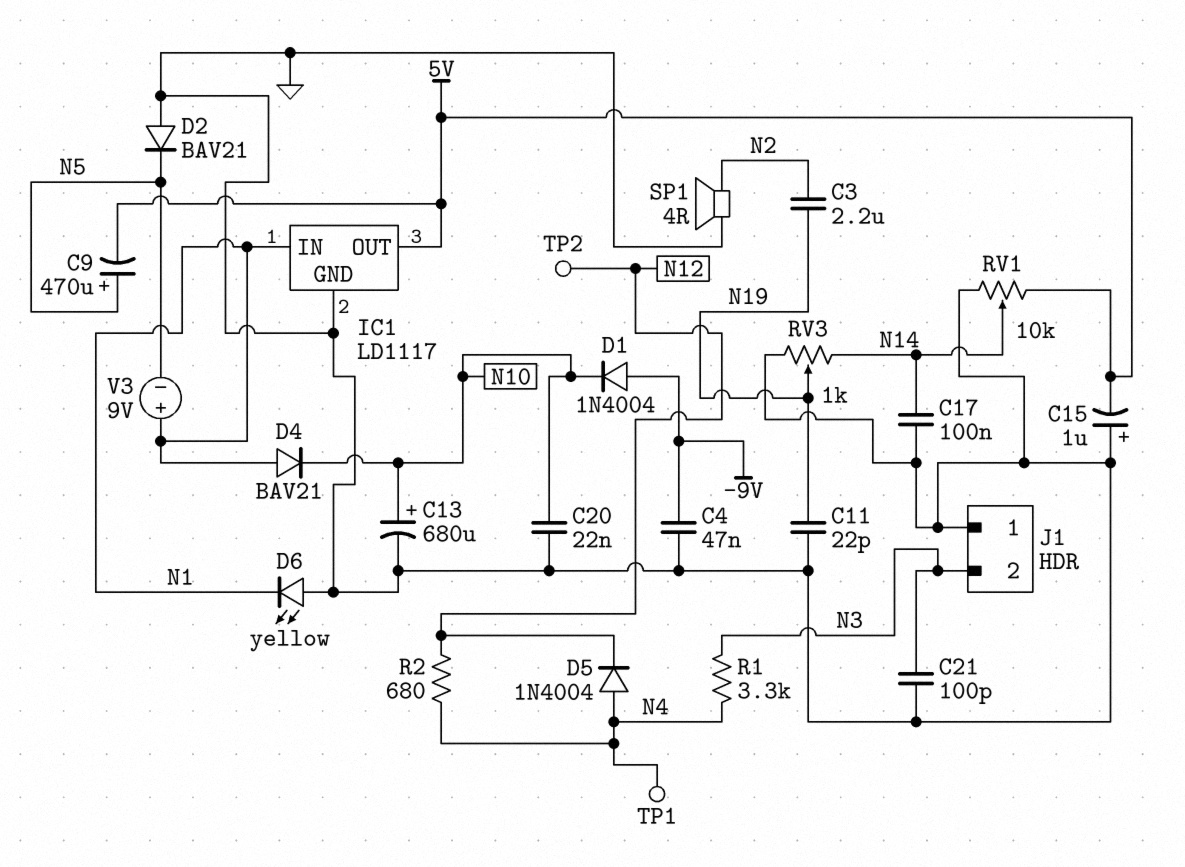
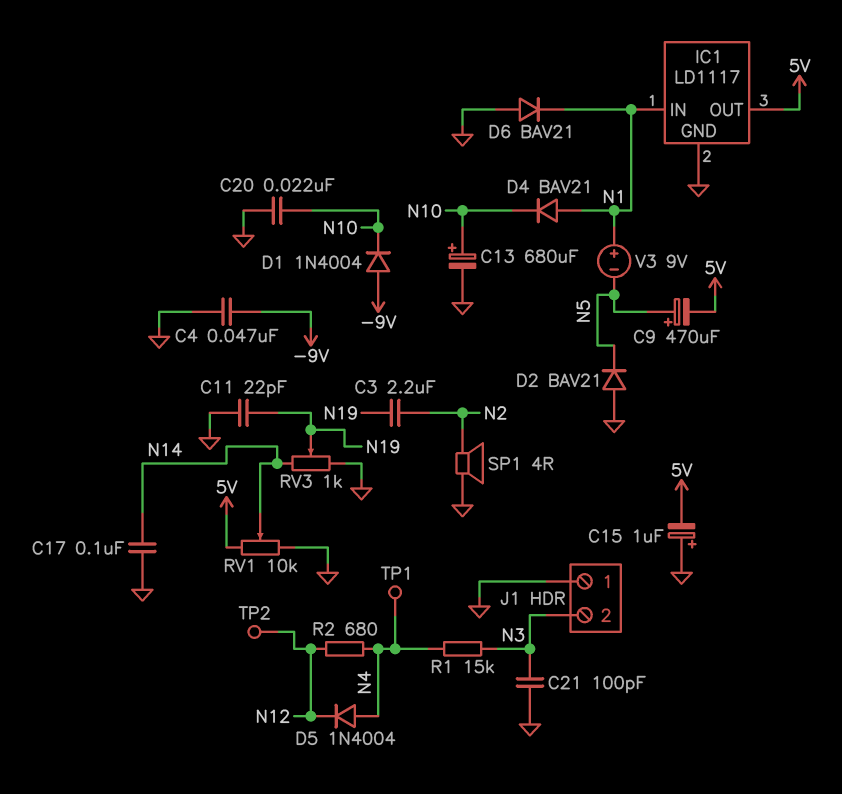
D6: LED yellow (A GND, K N1) -> diode BAV21 (A GND, K N1)
R1: 3.3k (N3, N4) -> 15k (N3, N4)

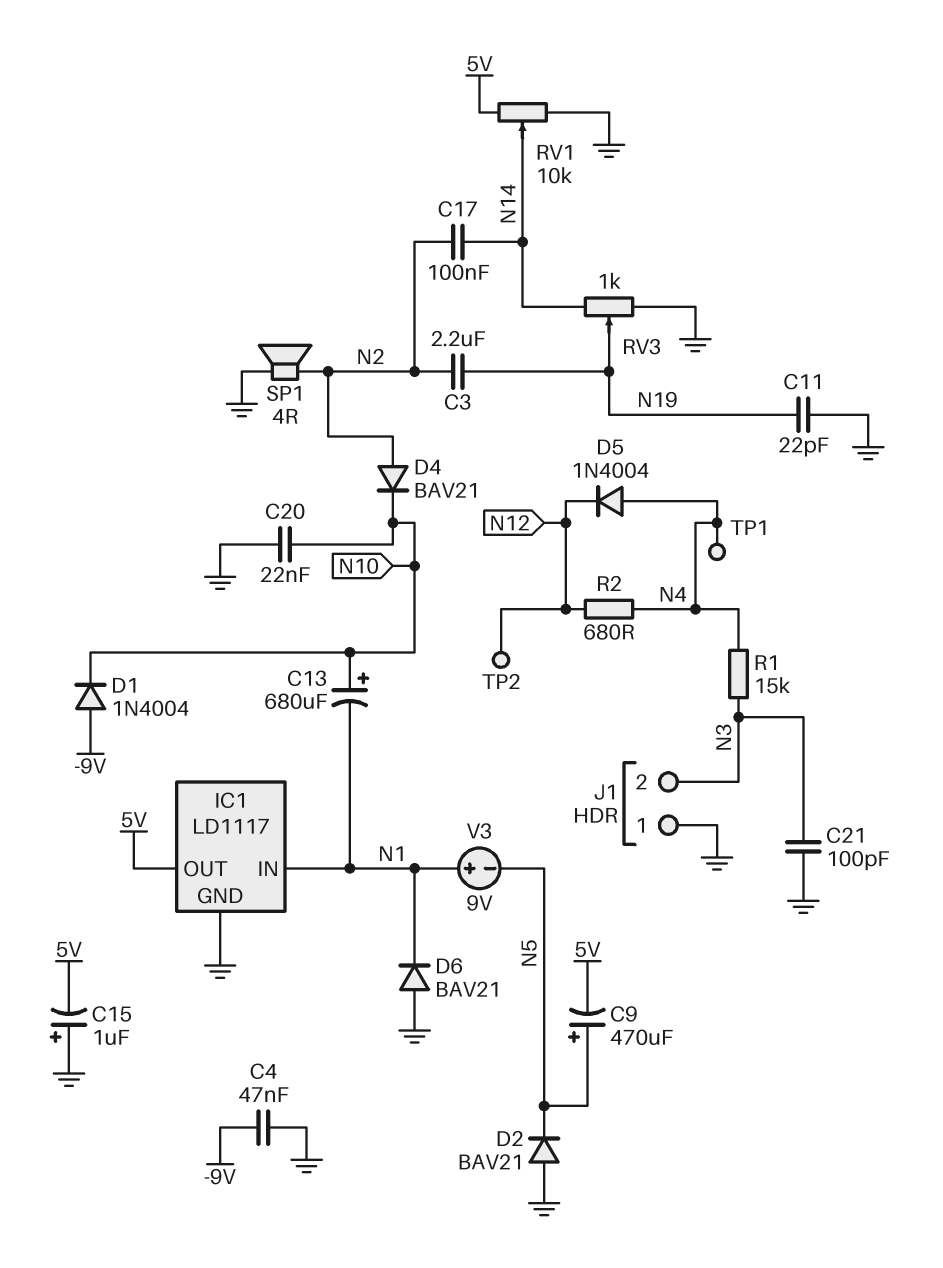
C13: 680uF (plus N10, minus GND) -> 680uF (plus N10, minus N1)
C17: 100nF (GND, N14) -> 100nF (N2, N14)
D4: diode BAV21 (A N1, K N10) -> diode BAV21 (A N2, K N10)

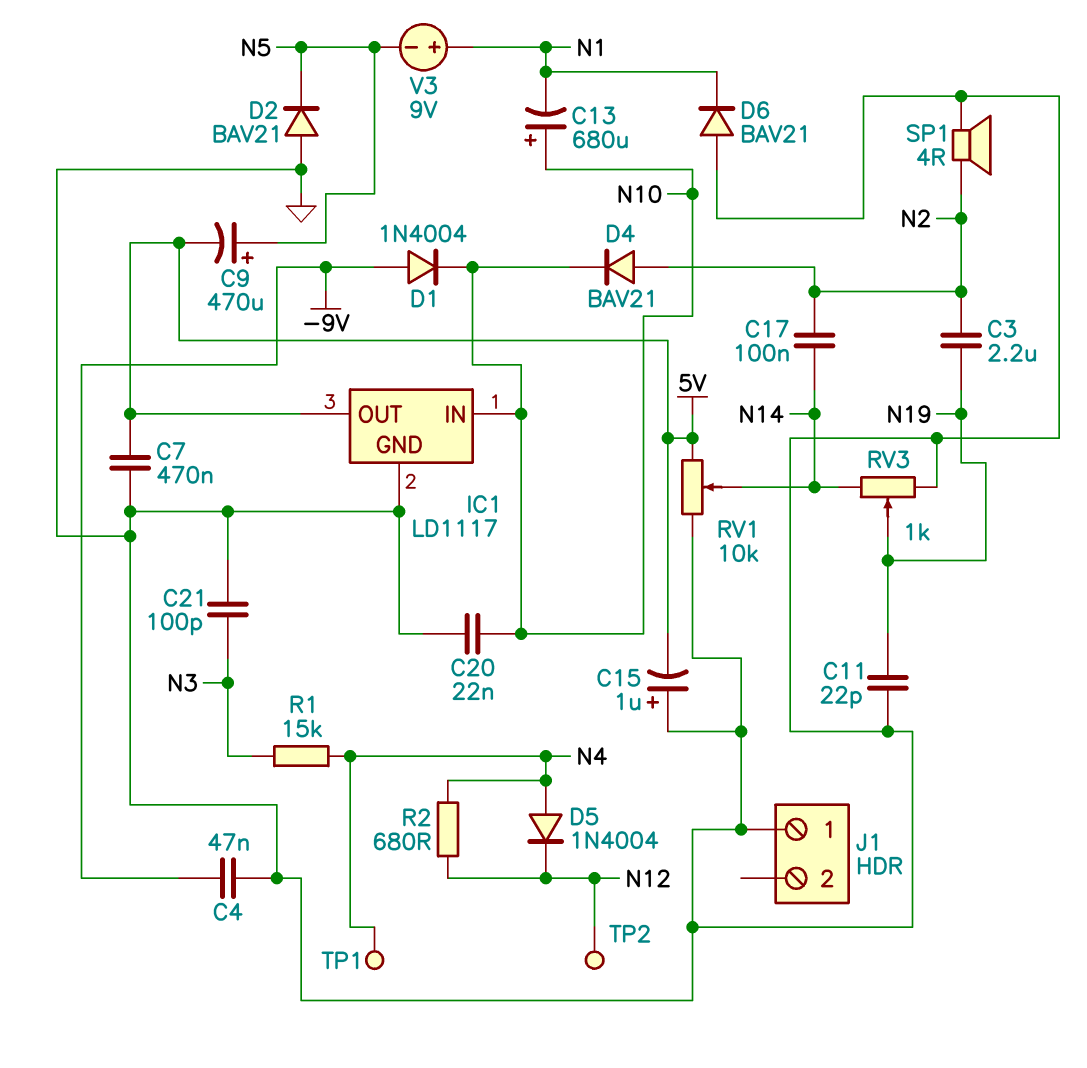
C7: none -> 470nF (5V, GND)
IC1 pin IN: N1 -> N10
J1 pin 2: N3 -> none

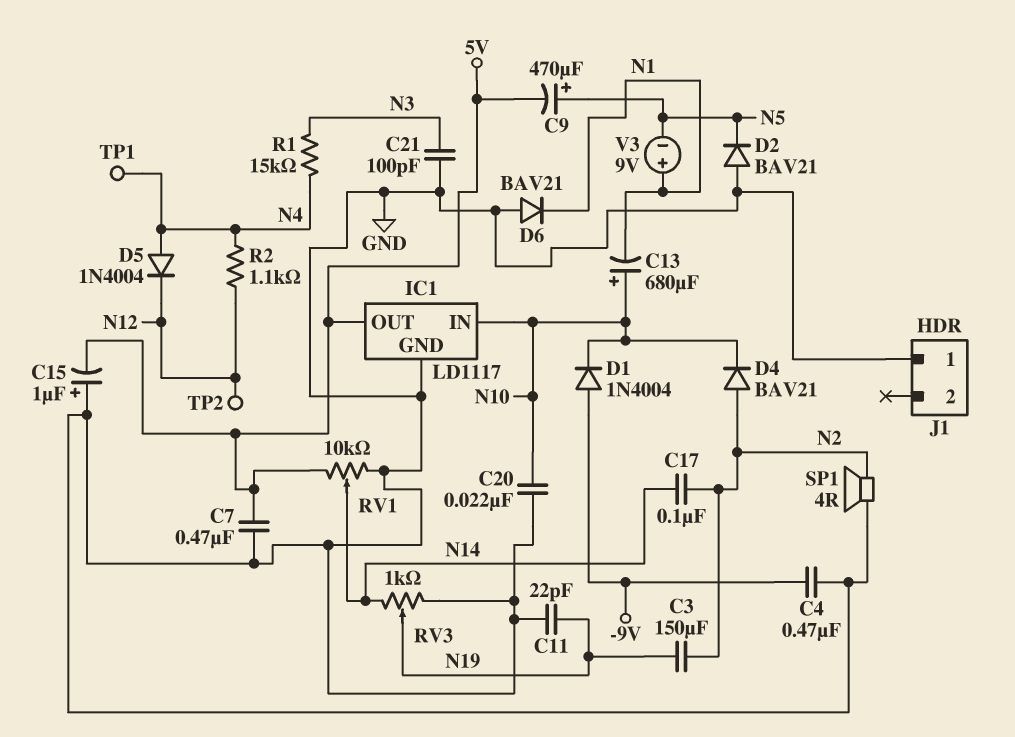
C3: 2.2uF (N2, N19) -> 150uF (N2, N19)
C4: 47nF (-9V, GND) -> 470nF (-9V, GND)
R2: 680 (N4, N12) -> 1.1k (N4, N12)

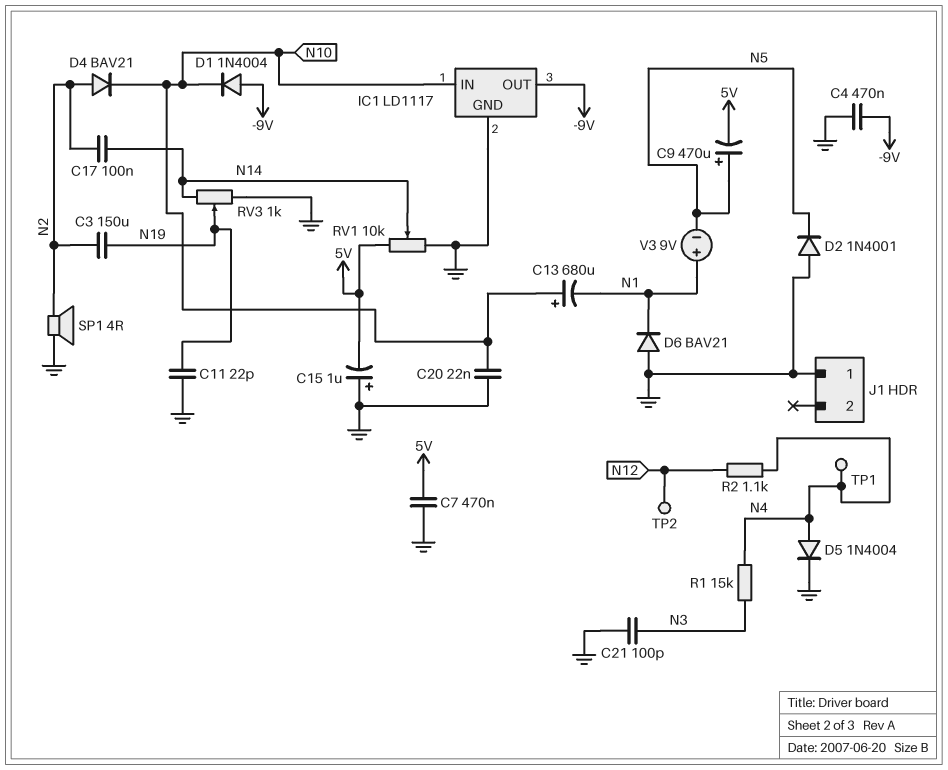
D2: diode BAV21 (A GND, K N5) -> diode 1N4001 (A GND, K N5)
D5: diode 1N4004 (A N4, K N12) -> diode 1N4004 (A N4, K GND)
IC1 pin OUT: 5V -> -9V

